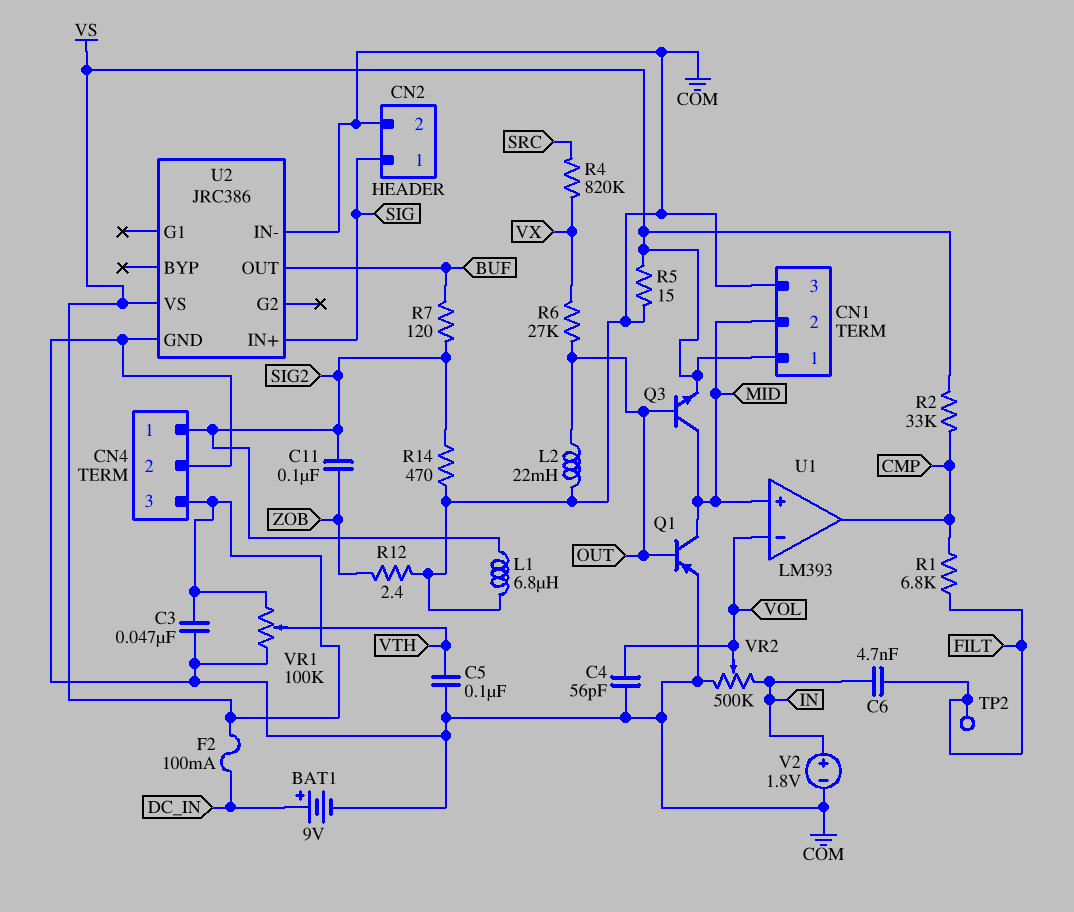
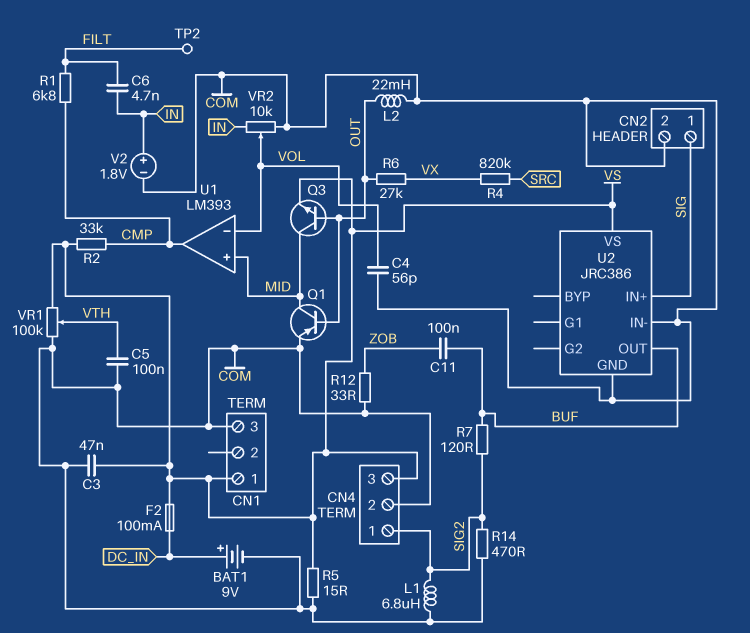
C11: 100nF (SIG2, ZOB) -> 100nF (BUF, ZOB)
CN1 pin 2: MID -> none
R12: 2.4 (COM, ZOB) -> 33 (COM, ZOB)
VR2: 500k (COM, IN, wiper VOL) -> 10k (COM, IN, wiper VOL)

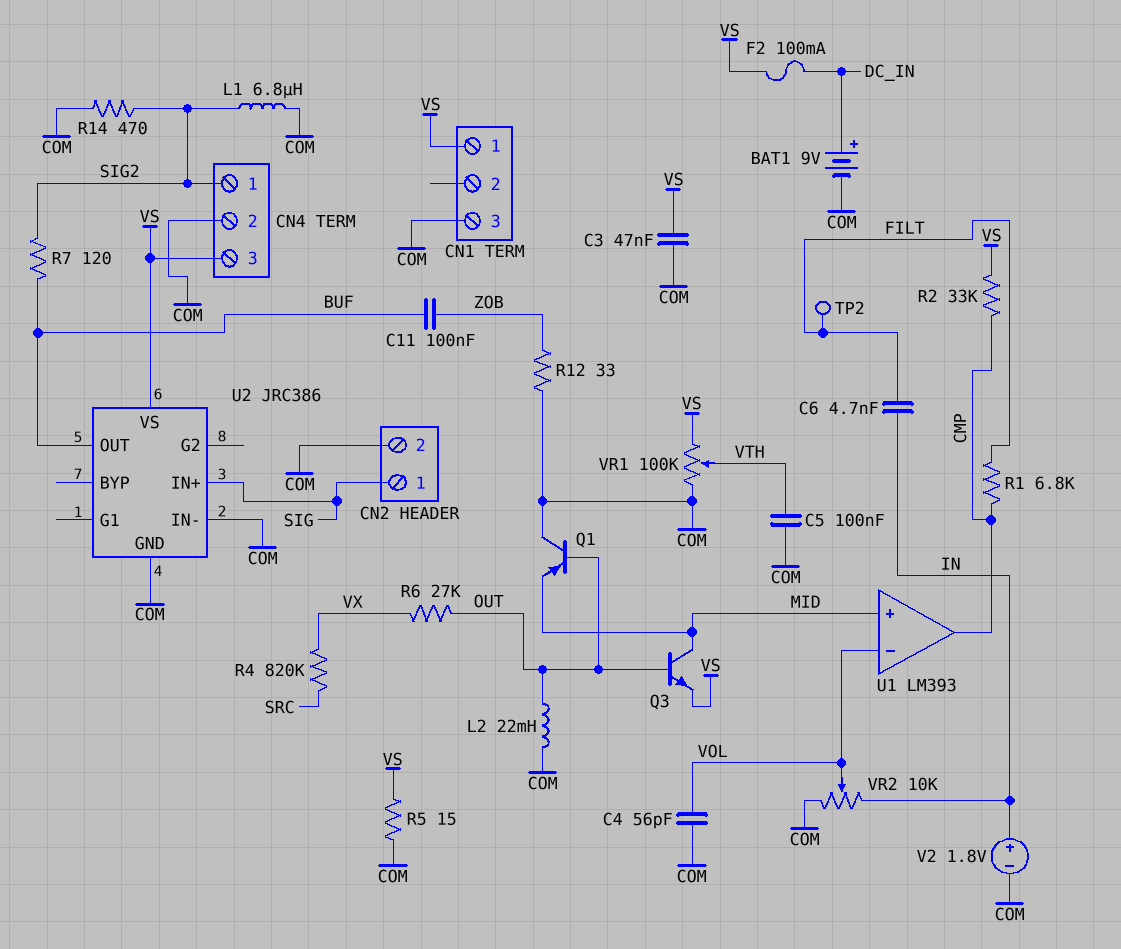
Q1: PNP (B OUT, C MID, E COM) -> PNP (B OUT, C COM, E MID)

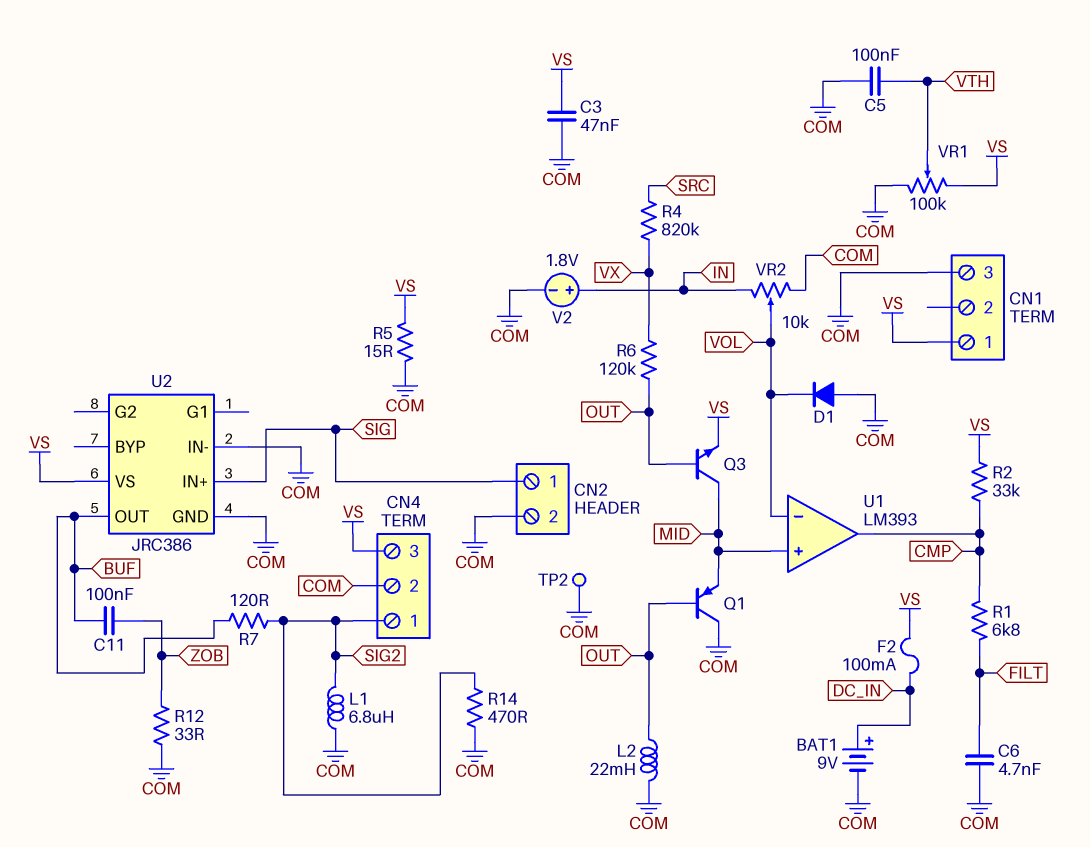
C4: 56pF (COM, VOL) -> none
C6: 4.7nF (FILT, IN) -> 4.7nF (COM, FILT)
D1: none -> diode (A COM, K VOL)
R6: 27k (OUT, VX) -> 120k (OUT, VX)
TP2: test point (FILT) -> test point (COM)

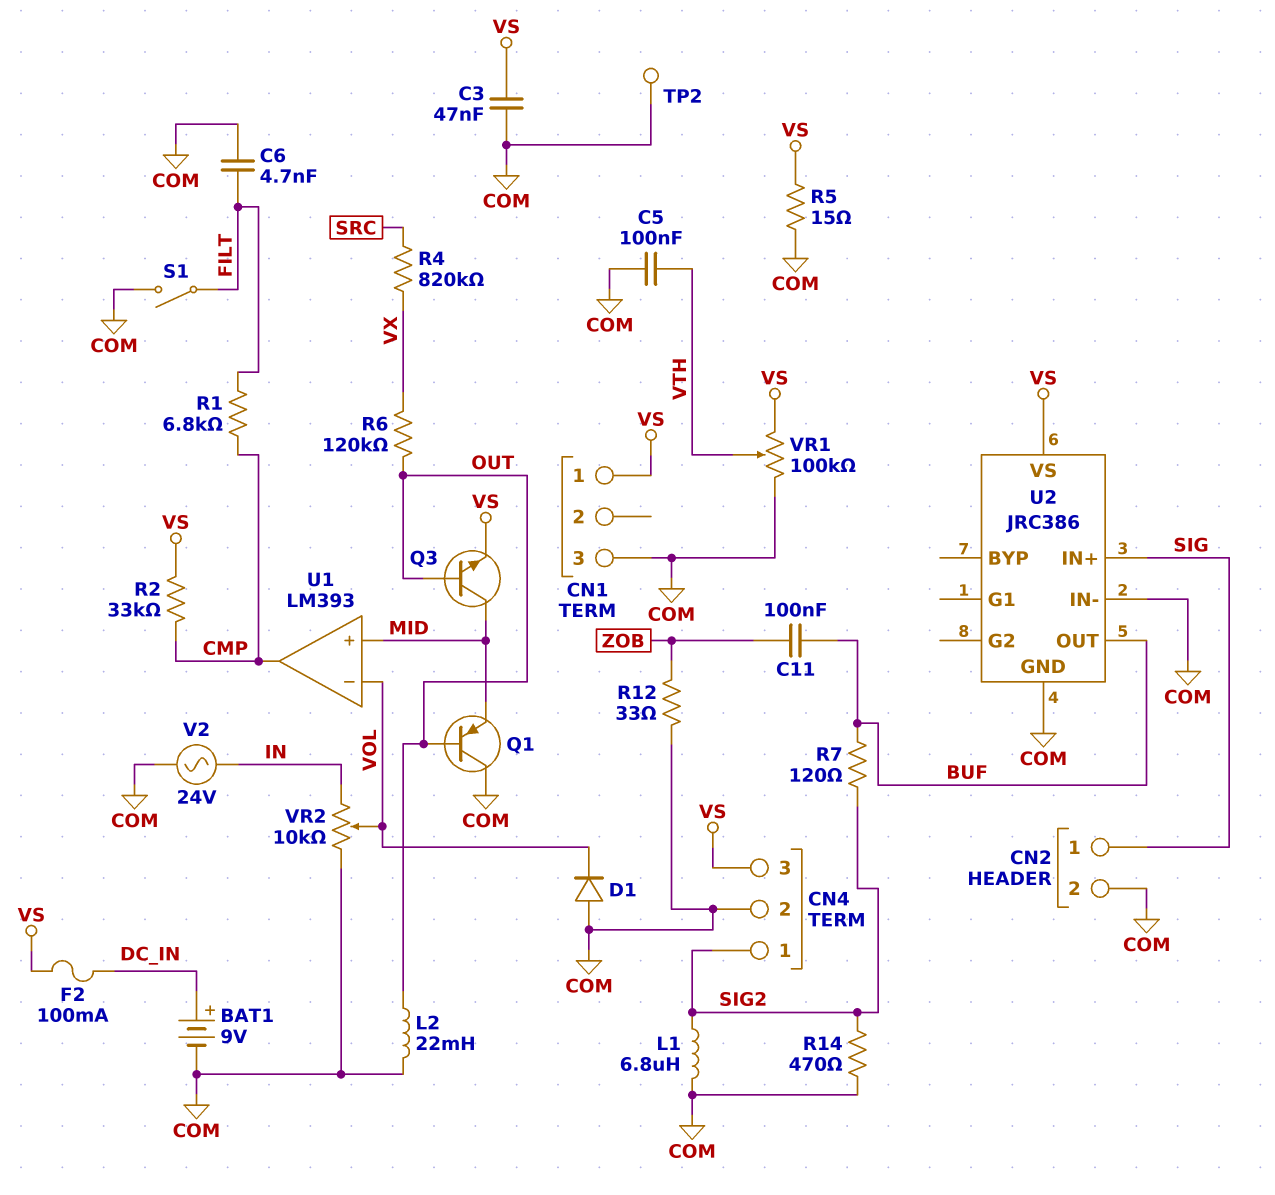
S1: none -> switch (COM, FILT)
V2: 1.8V (plus IN, minus COM) -> AC 24V (COM, IN)

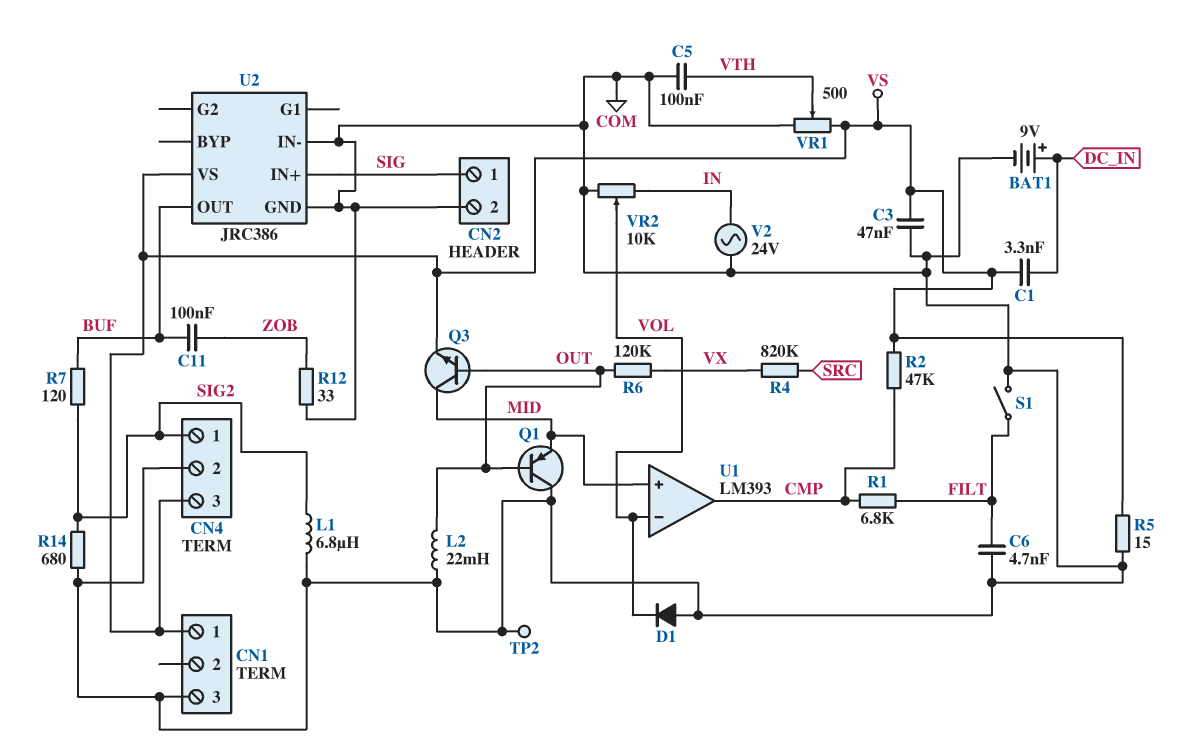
C1: none -> 3.3nF (DC_IN, VS)
F2: 100mA (DC_IN, VS) -> none
R2: 33k (CMP, VS) -> 47k (CMP, VS)
R14: 470 (COM, SIG2) -> 680 (COM, SIG2)
VR1: 100k (COM, VS, wiper VTH) -> 500 (COM, VS, wiper VTH)

